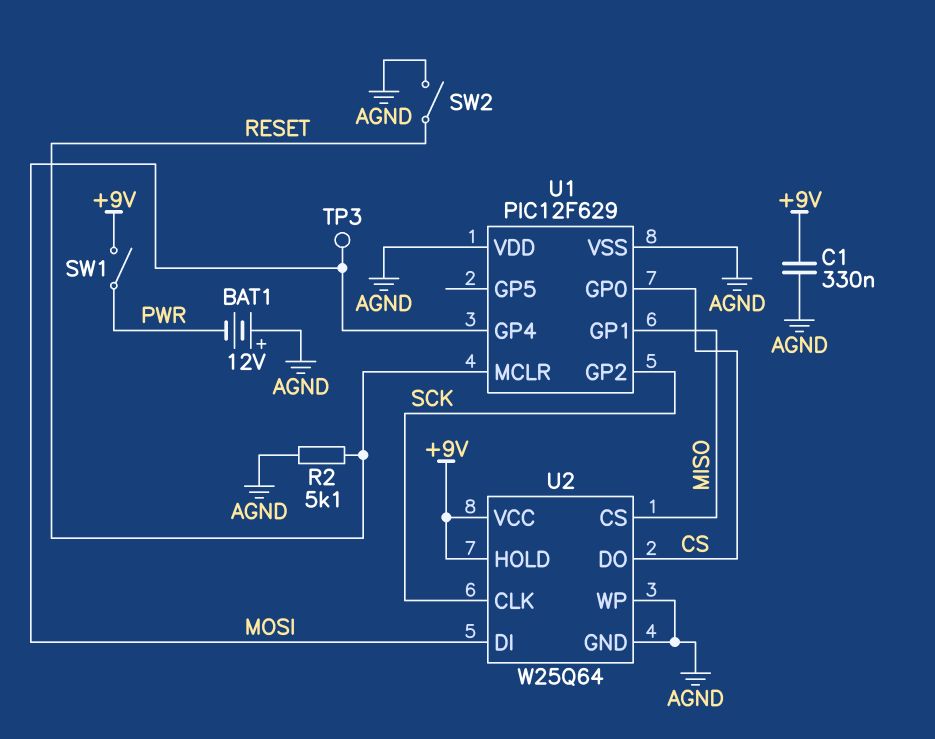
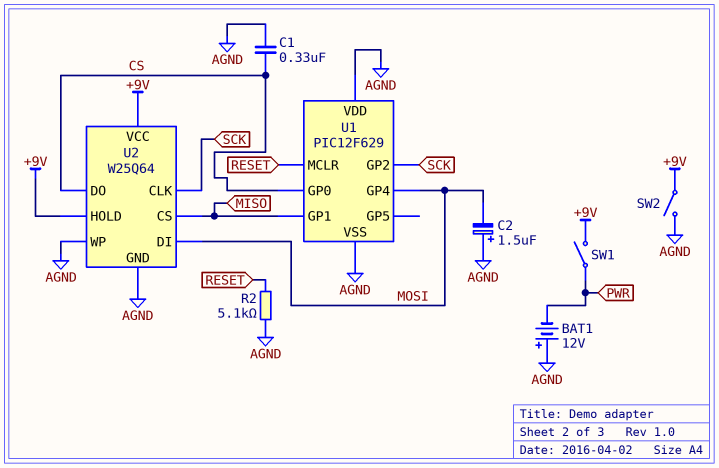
C1: 330nF (+9V, AGND) -> 330nF (AGND, CS)
C2: none -> 1.5uF (plus AGND, minus MOSI)
SW2: switch (AGND, RESET) -> switch (+9V, AGND)
TP3: test point (MOSI) -> none

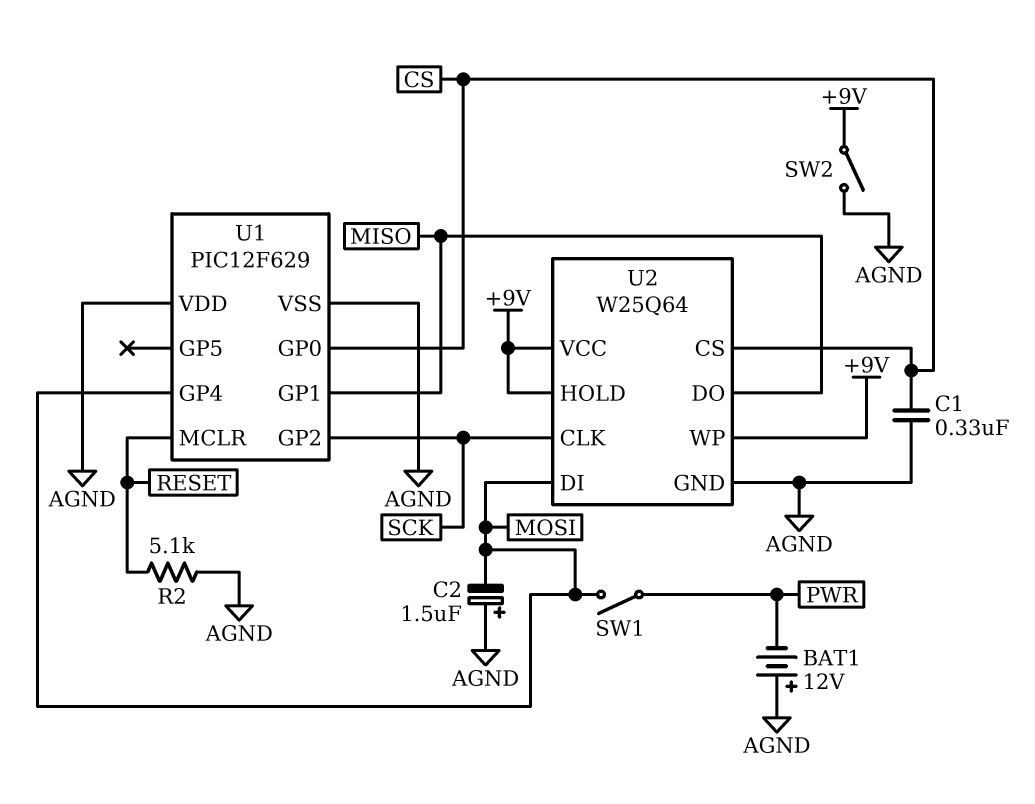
SW1: switch (+9V, PWR) -> switch (MOSI, PWR)
U2 pin CS: MISO -> CS
U2 pin DO: CS -> MISO
U2 pin WP: AGND -> +9V

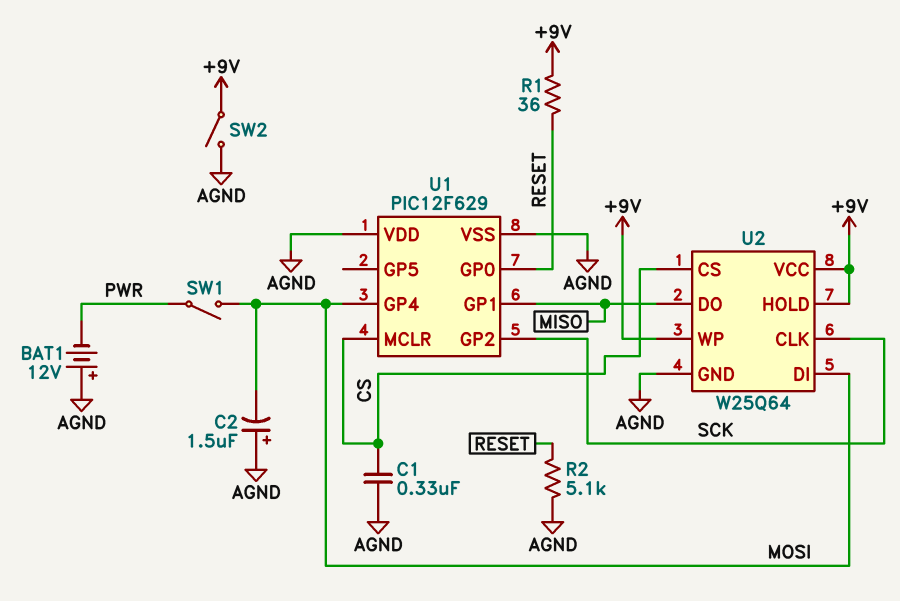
R1: none -> 36 (+9V, RESET)
U1 pin GP0: CS -> RESET
U1 pin MCLR: RESET -> CS

